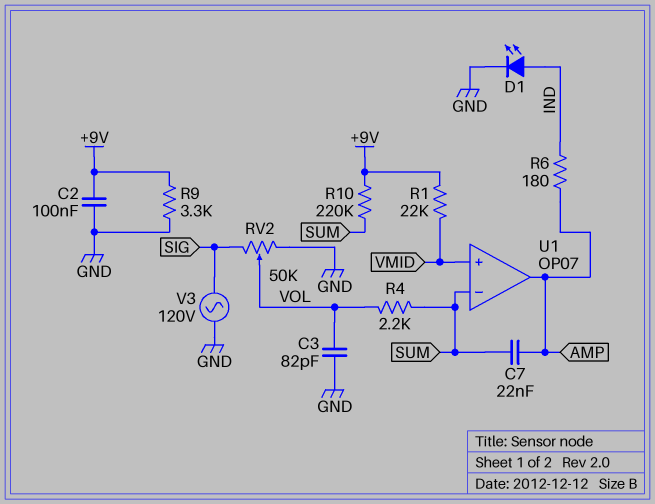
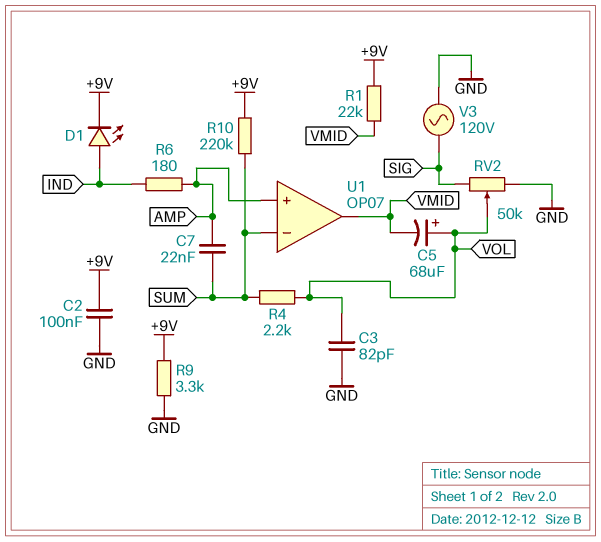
C5: none -> 68uF (plus VOL, minus VMID)
D1: LED (A IND, K GND) -> LED (A IND, K +9V)
U1 pin in+: VMID -> AMP
U1 pin out: AMP -> VMID

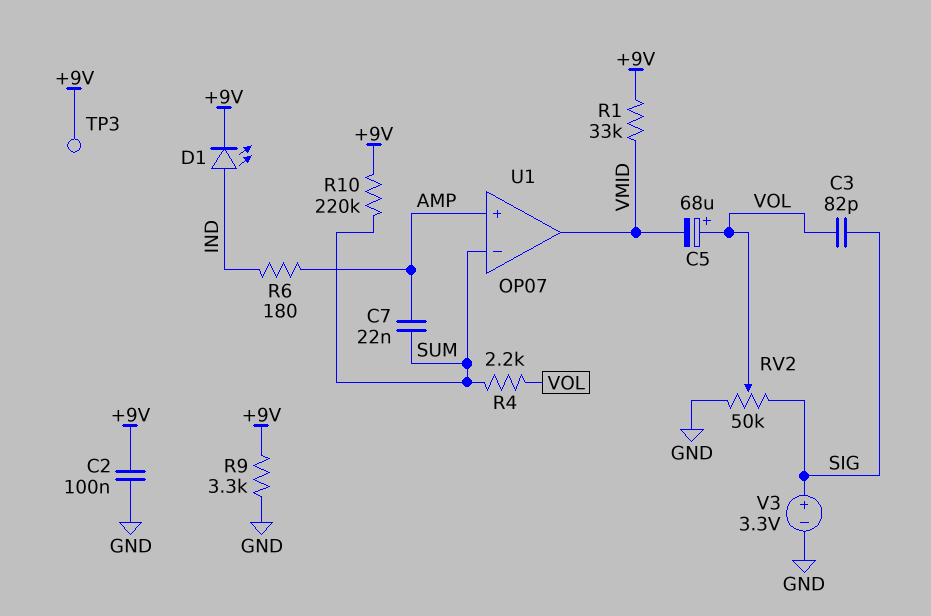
C3: 82pF (GND, VOL) -> 82pF (SIG, VOL)
R1: 22k (+9V, VMID) -> 33k (+9V, VMID)
TP3: none -> test point (+9V)
V3: AC 120V (GND, SIG) -> 3.3V (plus SIG, minus GND)

